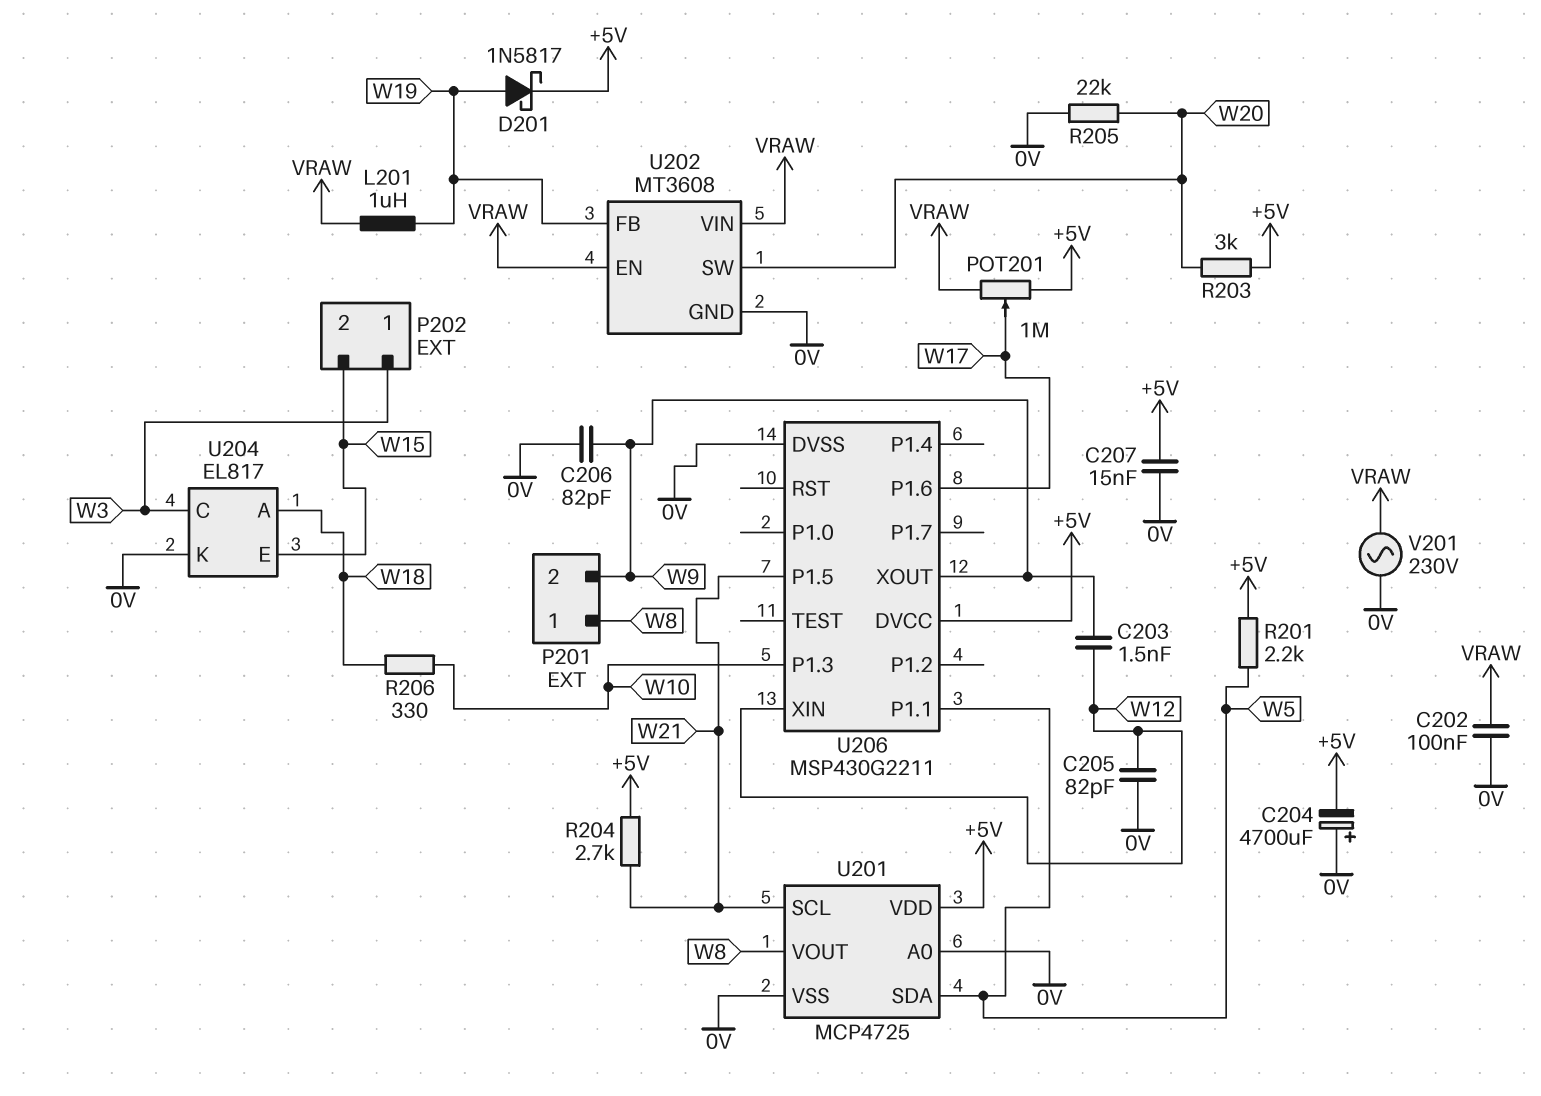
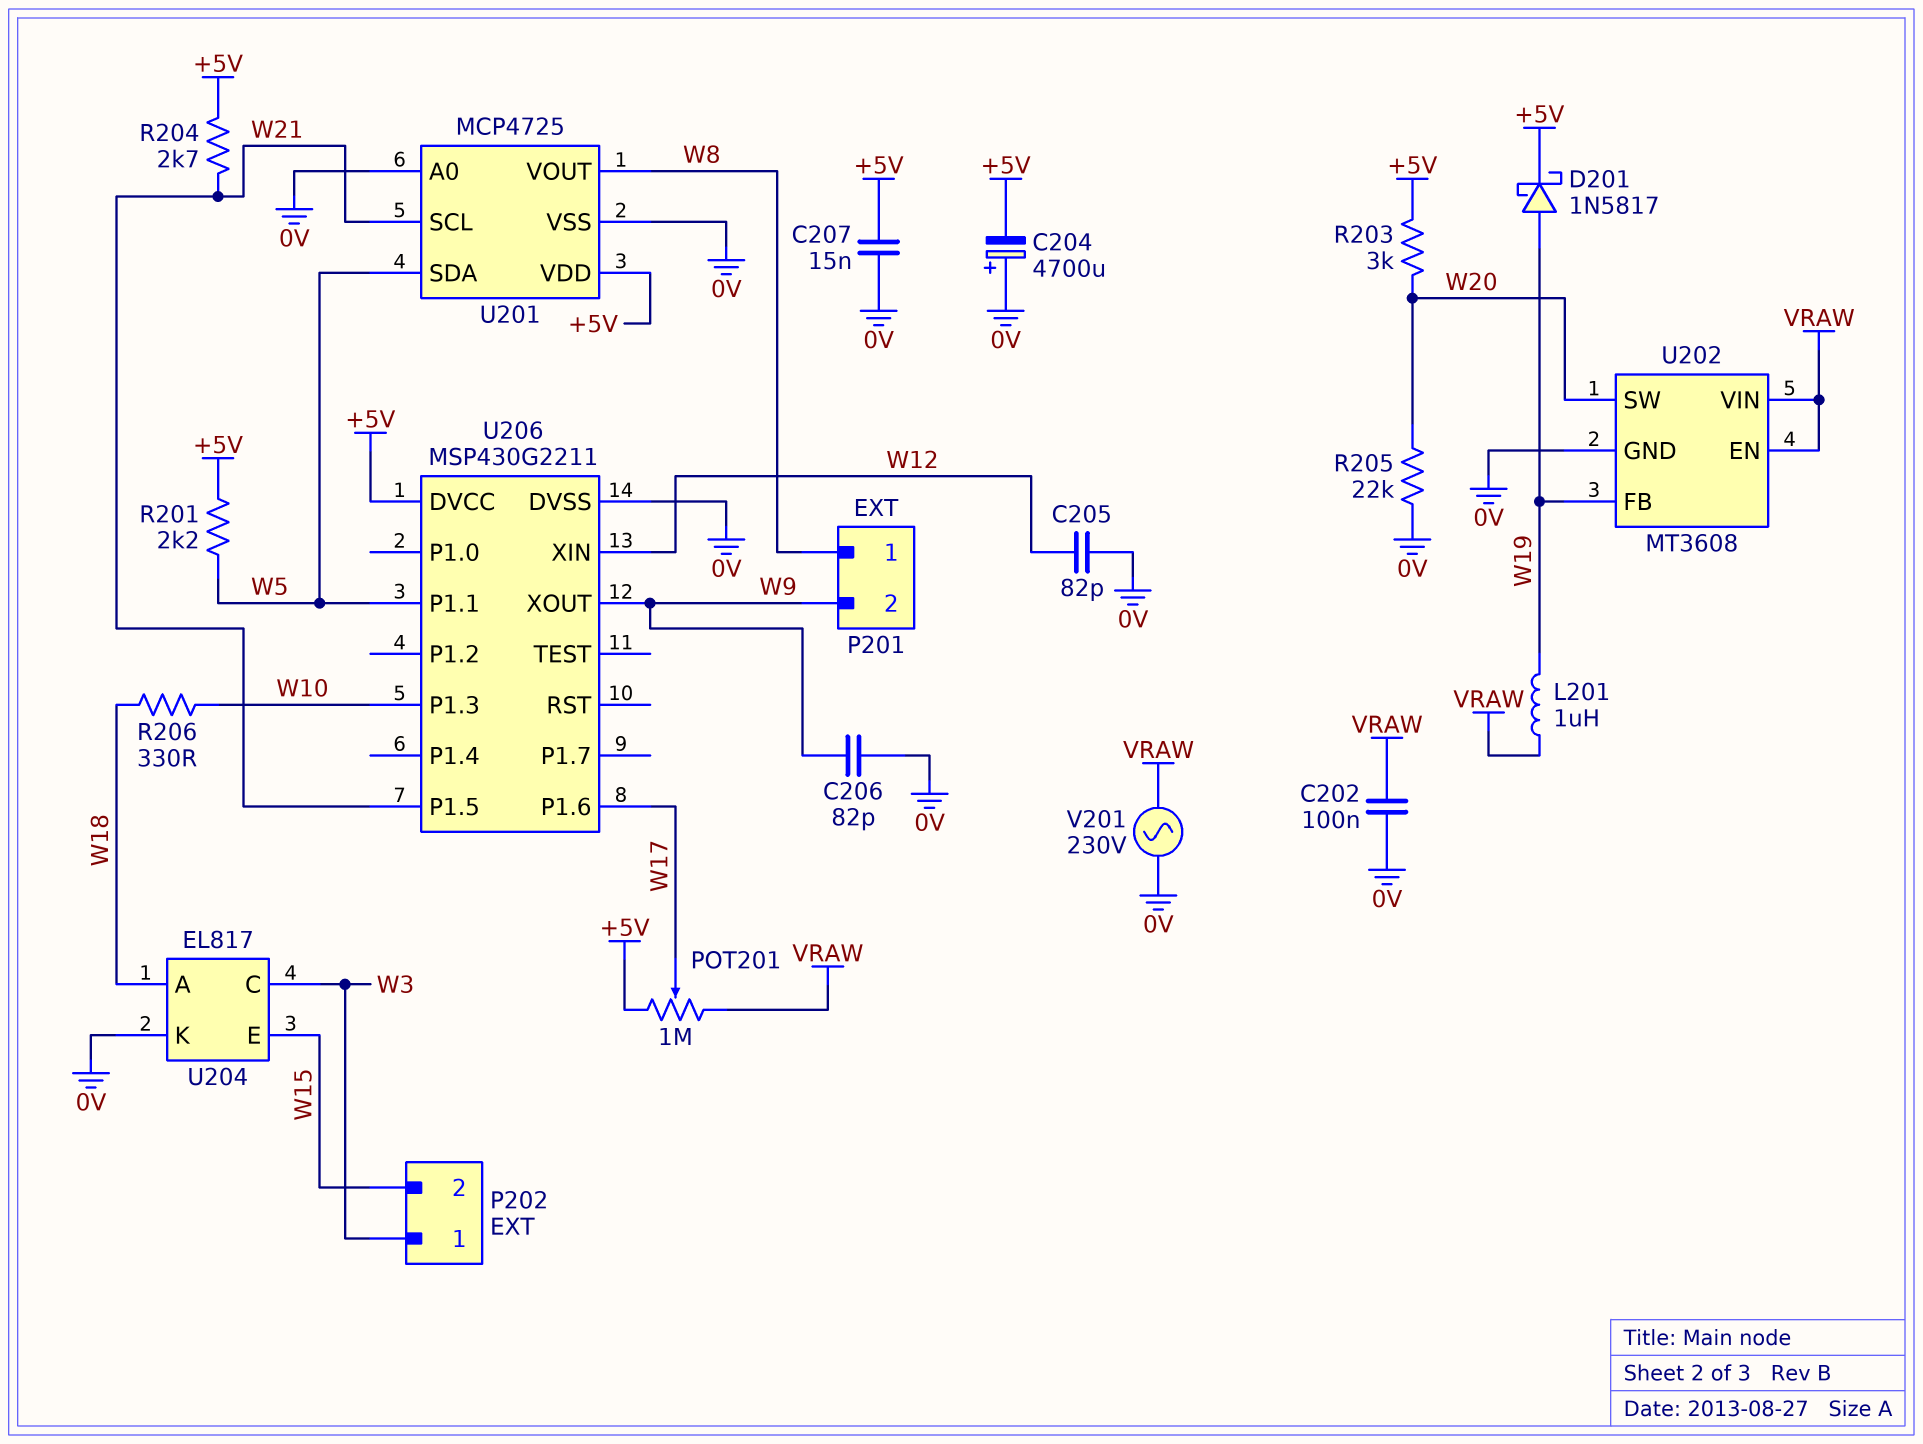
C203: 1.5nF (W9, W12) -> none

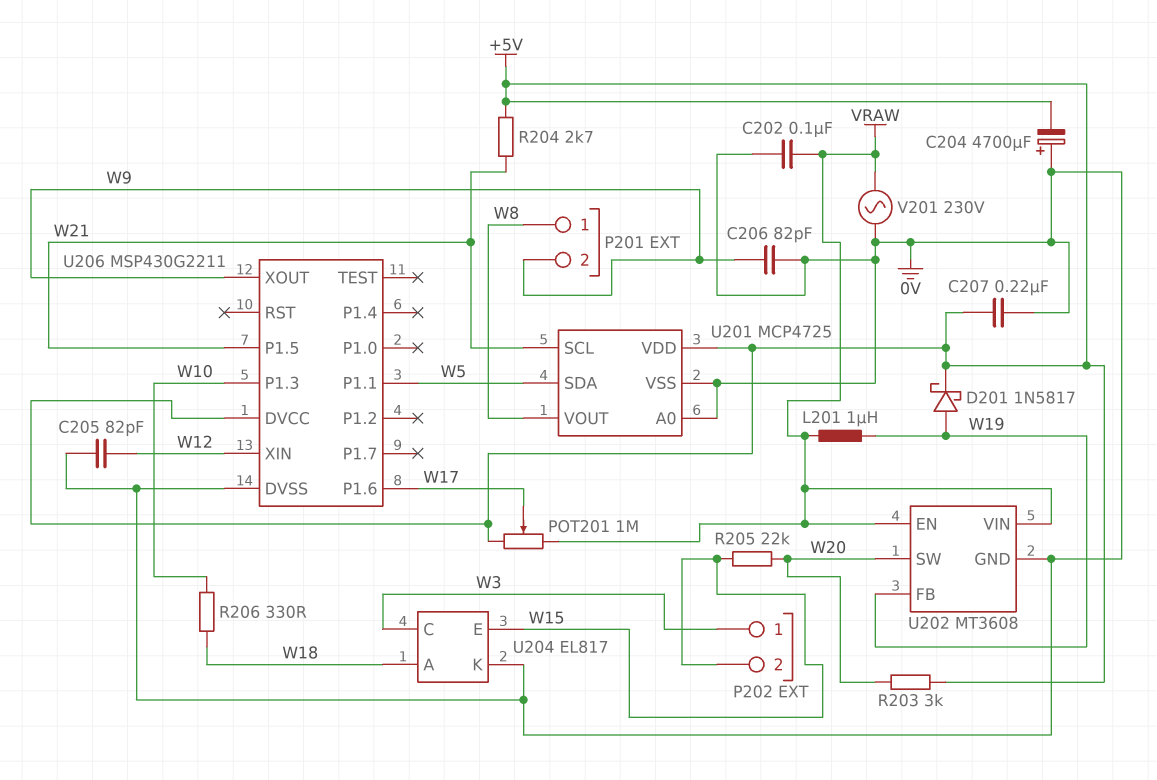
C207: 15nF (+5V, 0V) -> 220nF (+5V, 0V)
R201: 2.2k (+5V, W5) -> none
R205: 22k (0V, W20) -> 22k (W15, W20)

